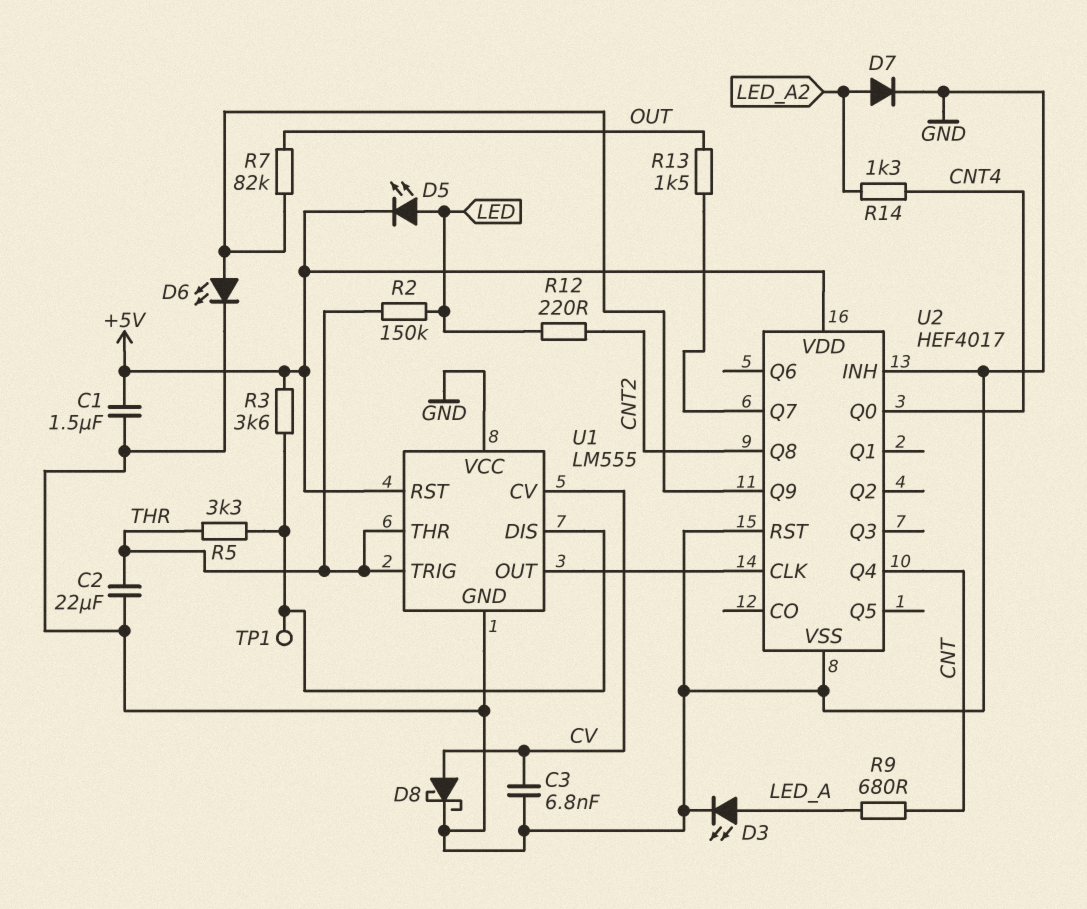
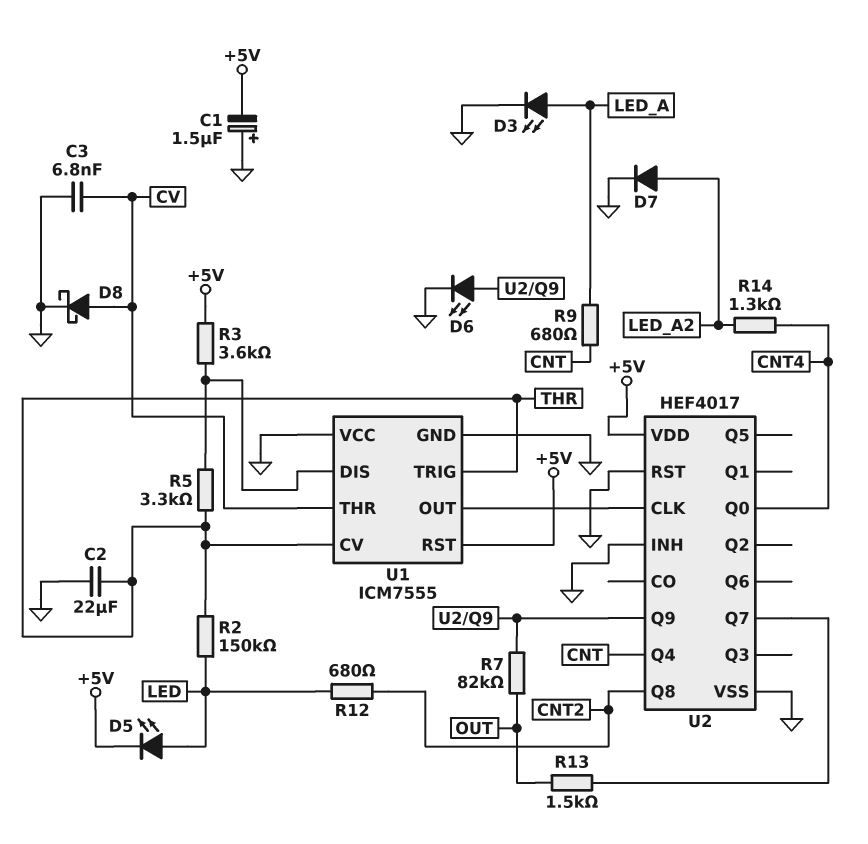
C1: 1.5uF (+5V, GND) -> 1.5uF (plus GND, minus +5V)
R12: 220 (CNT2, LED) -> 680 (CNT2, LED)
TP1: test point (U1/DIS) -> none
U1: LM555 -> ICM7555
U1 pin CV: CV -> THR
U1 pin THR: THR -> CV

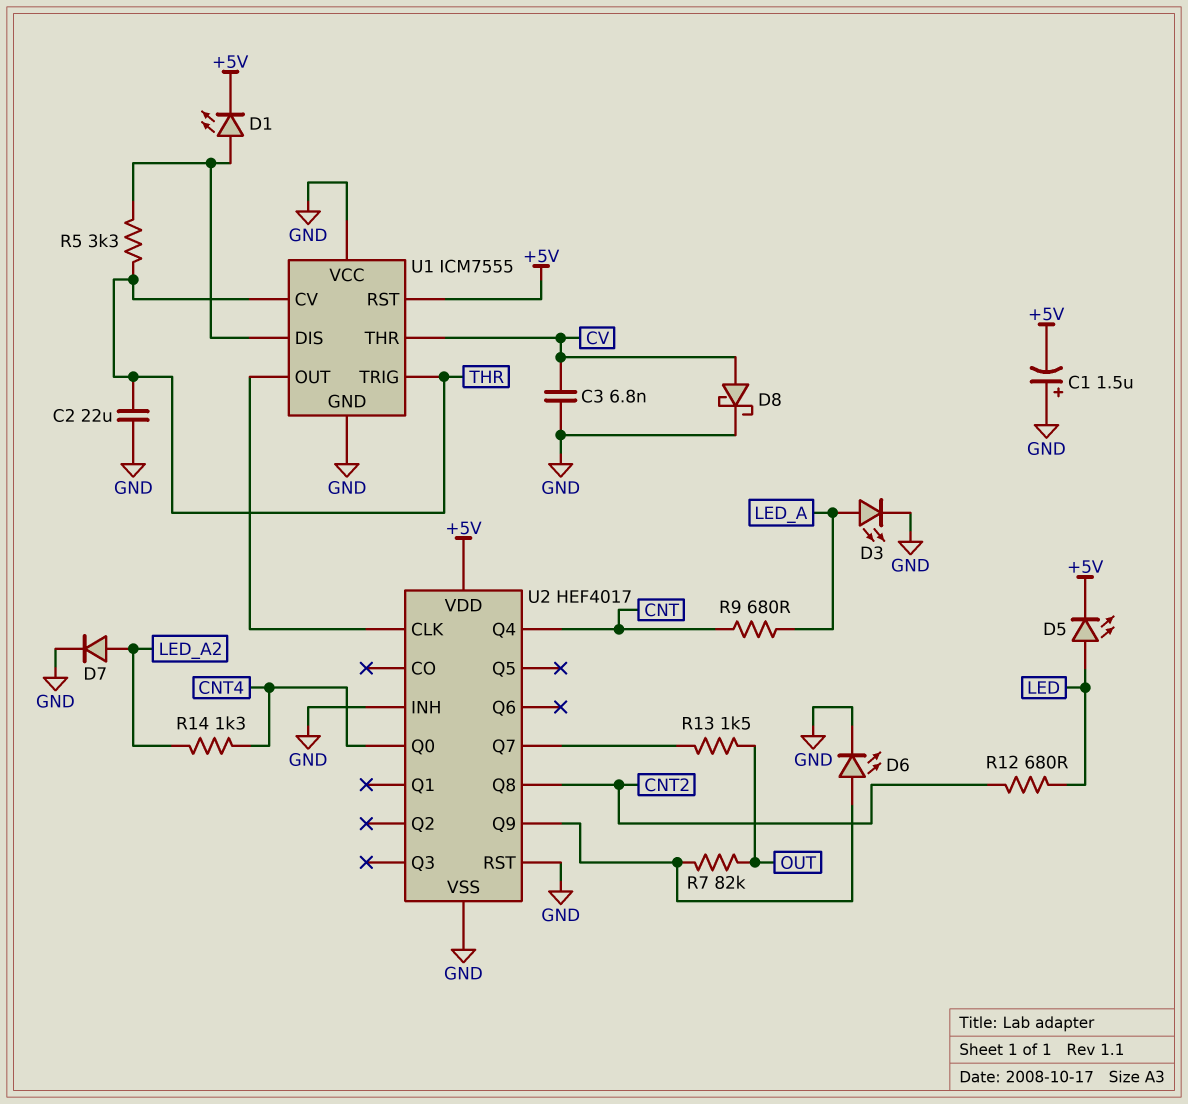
D1: none -> LED (A U1/DIS, K +5V)
R2: 150k (LED, THR) -> none
R3: 3.6k (+5V, U1/DIS) -> none

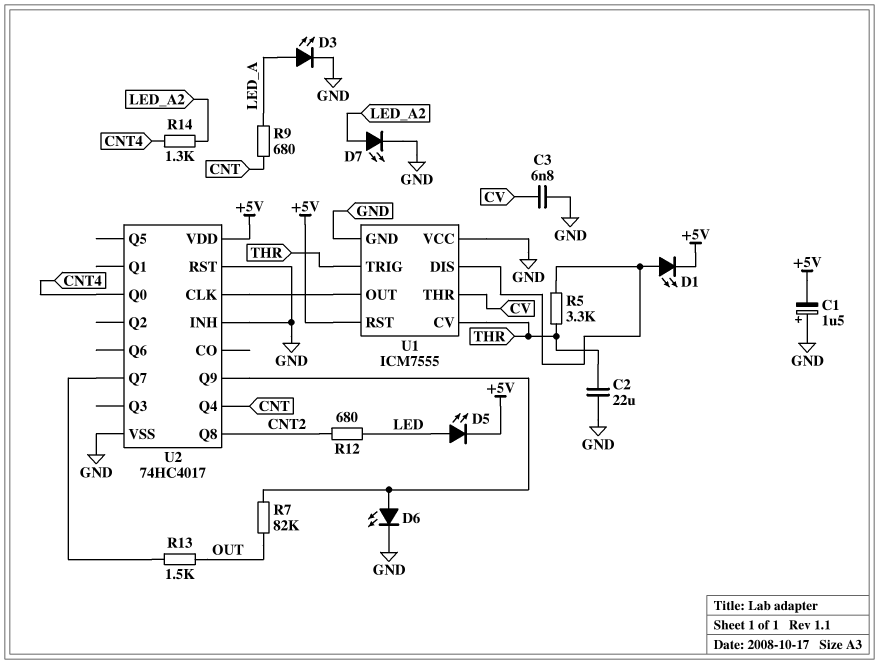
D7: diode (A LED_A2, K GND) -> LED (A LED_A2, K GND)
D8: schottky (A CV, K GND) -> none
U2: HEF4017 -> 74HC4017

